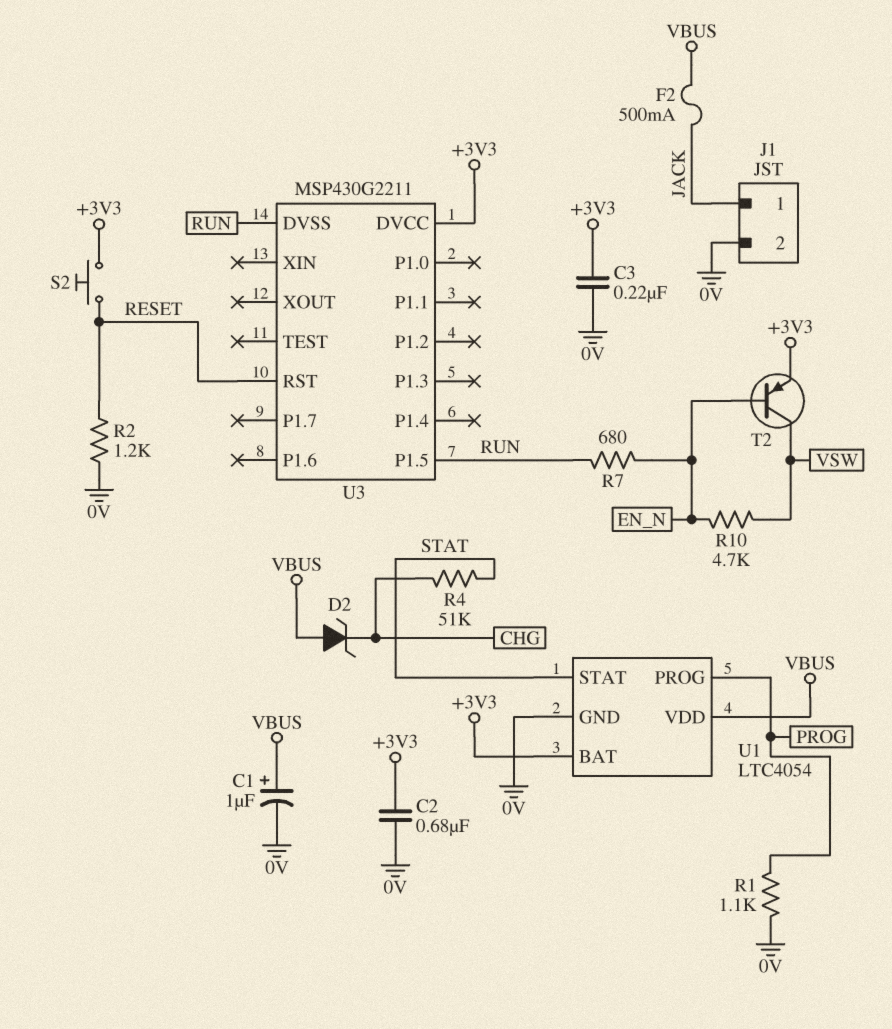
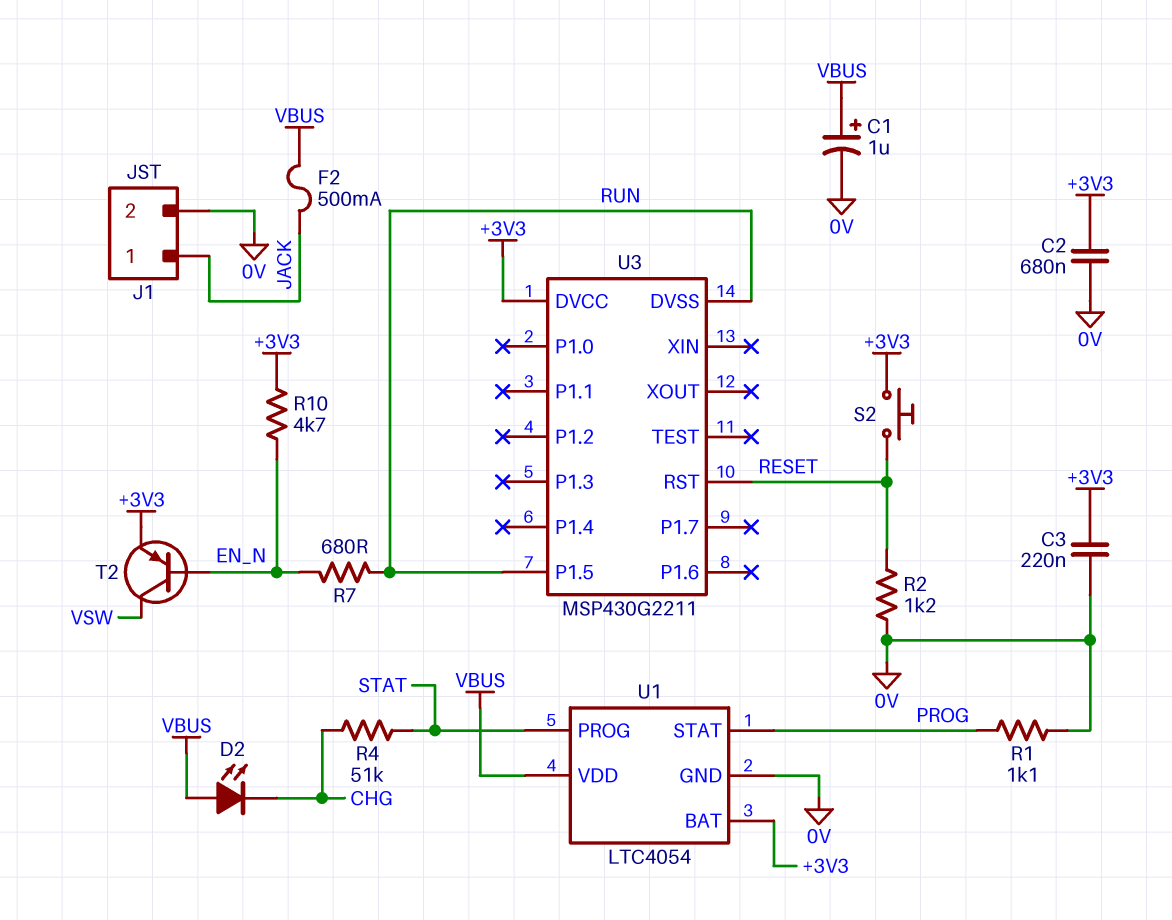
D2: zener (A VBUS, K CHG) -> LED (A VBUS, K CHG)
R10: 4.7k (EN_N, VSW) -> 4.7k (+3V3, EN_N)
U1 pin PROG: PROG -> STAT
U1 pin STAT: STAT -> PROG

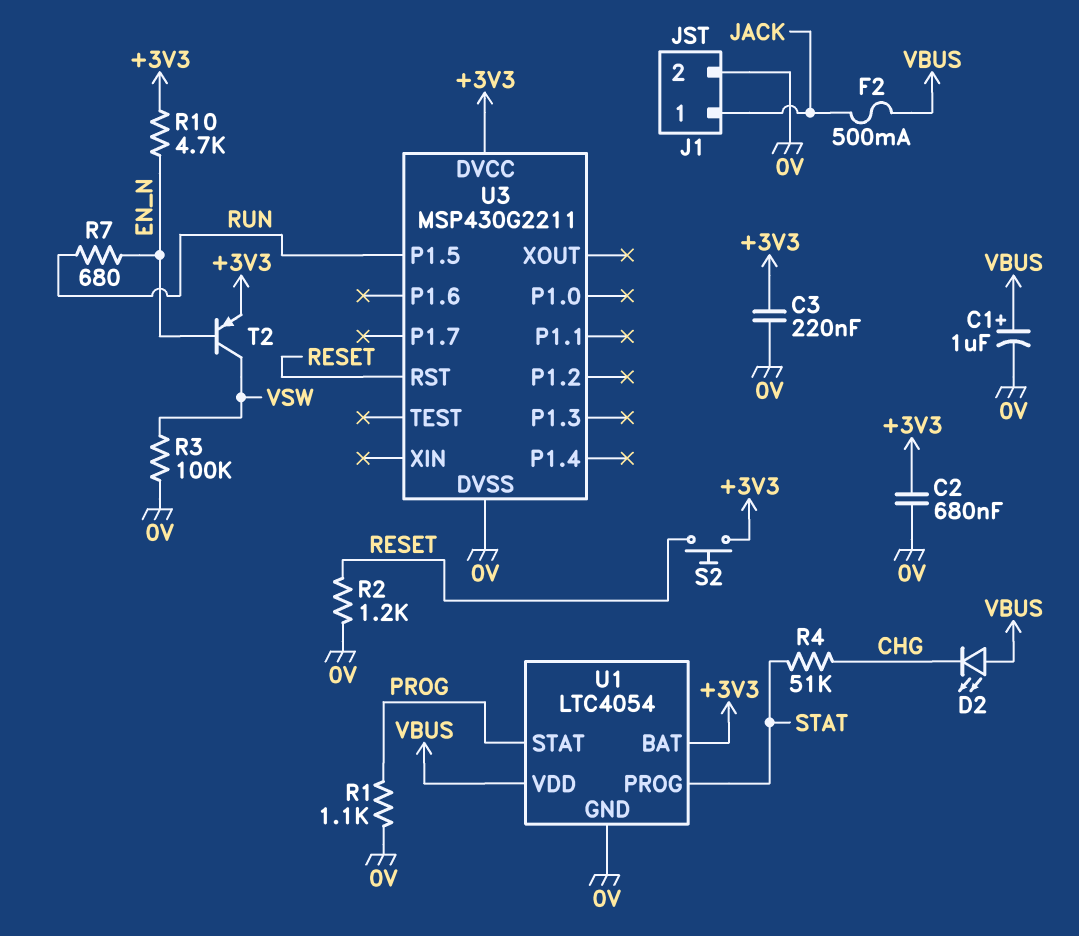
R3: none -> 100k (0V, VSW)
U3 pin DVSS: RUN -> 0V

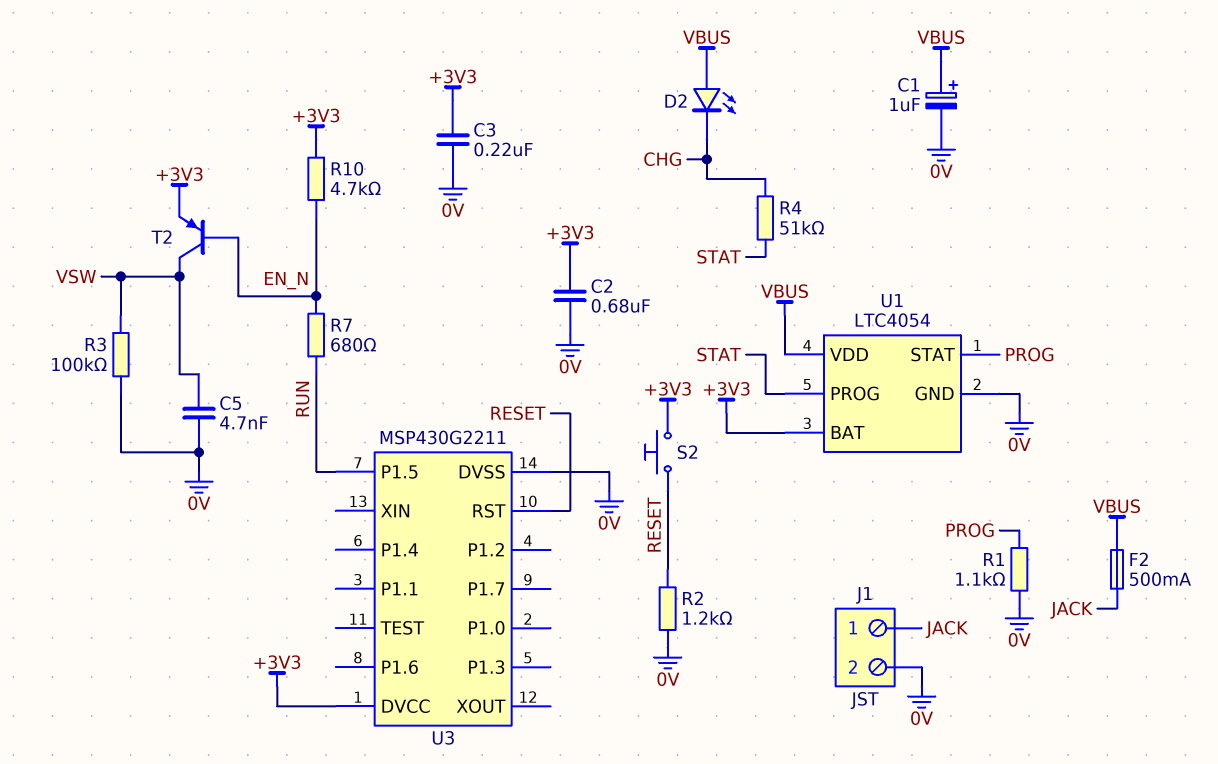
C5: none -> 4.7nF (0V, VSW)

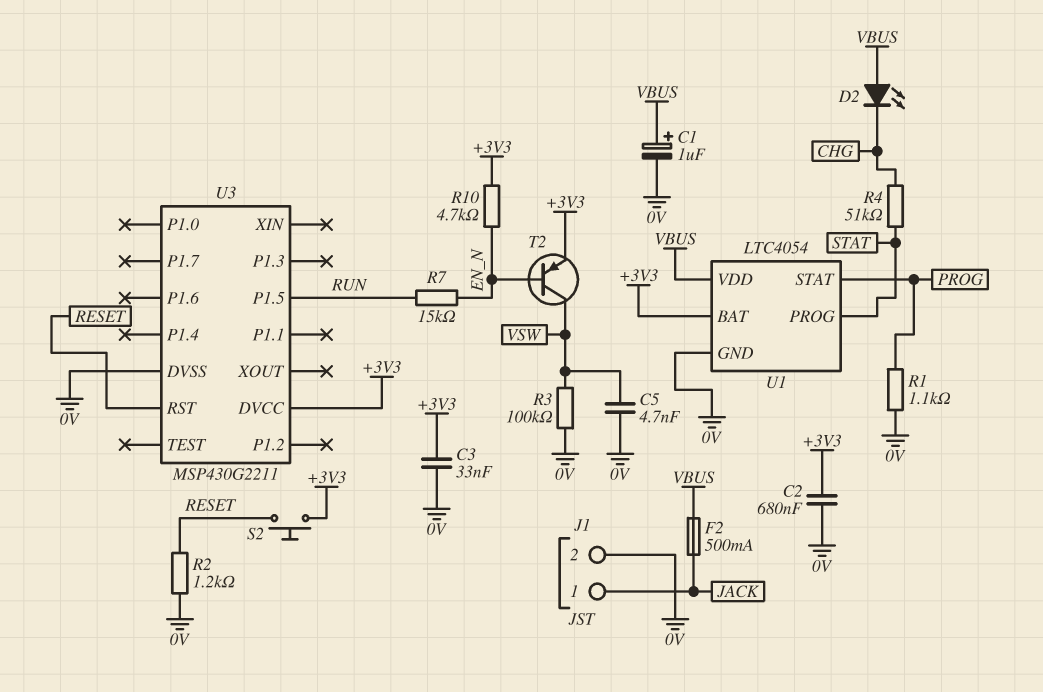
C3: 220nF (+3V3, 0V) -> 33nF (+3V3, 0V)
R7: 680 (EN_N, RUN) -> 15k (EN_N, RUN)

